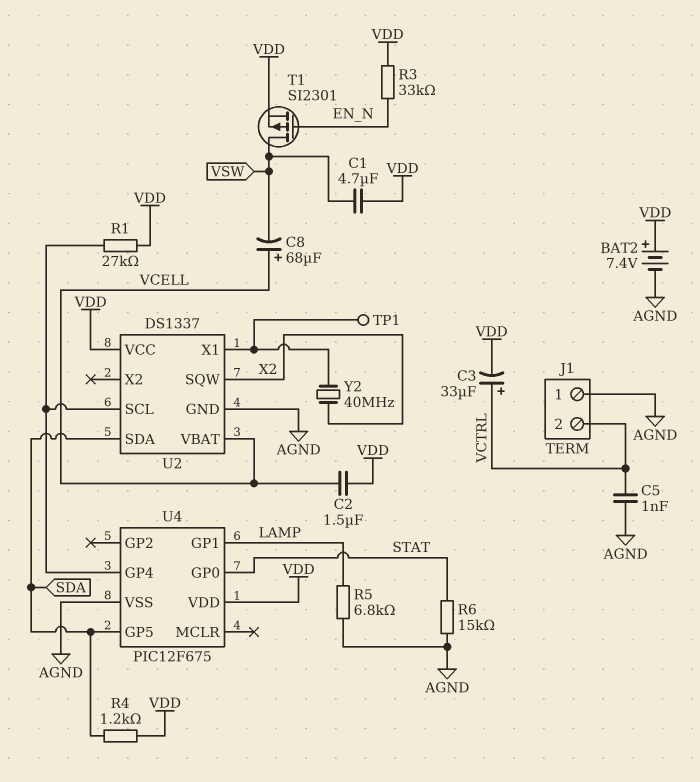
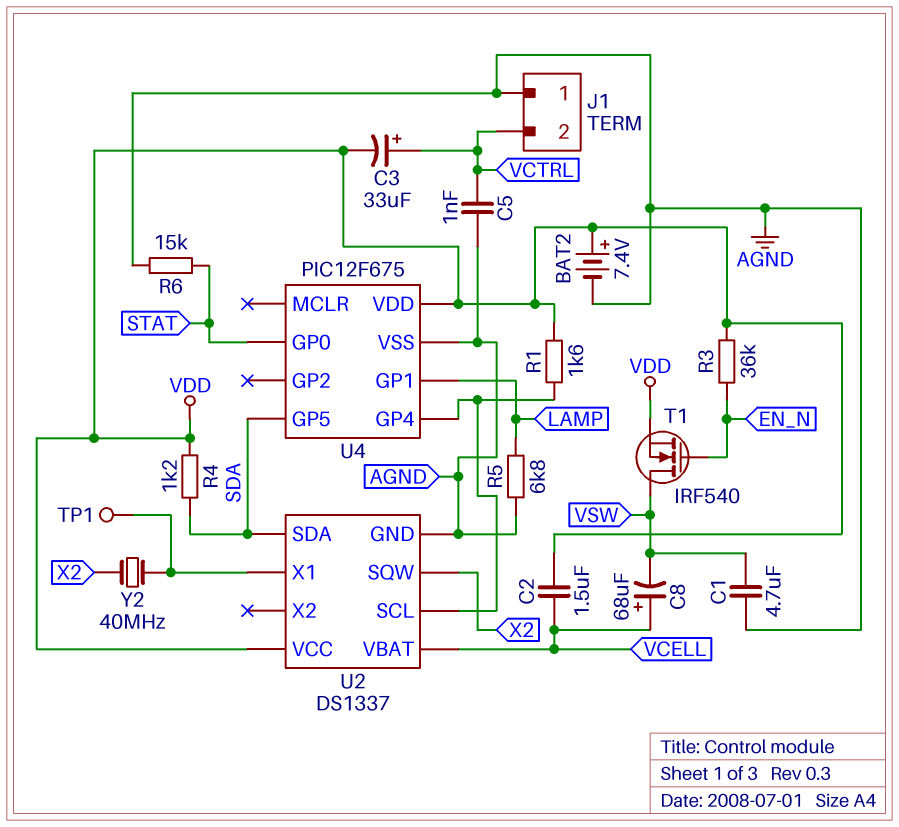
C1: 4.7uF (VDD, VSW) -> 4.7uF (AGND, VSW)
R1: 27k (U2/SCL, VDD) -> 1.6k (U2/SCL, VDD)
R3: 33k (EN_N, VDD) -> 36k (EN_N, VDD)
T1: PMOS SI2301 (G EN_N, D VSW, S VDD) -> NMOS IRF540 (G EN_N, D VSW, S VDD)

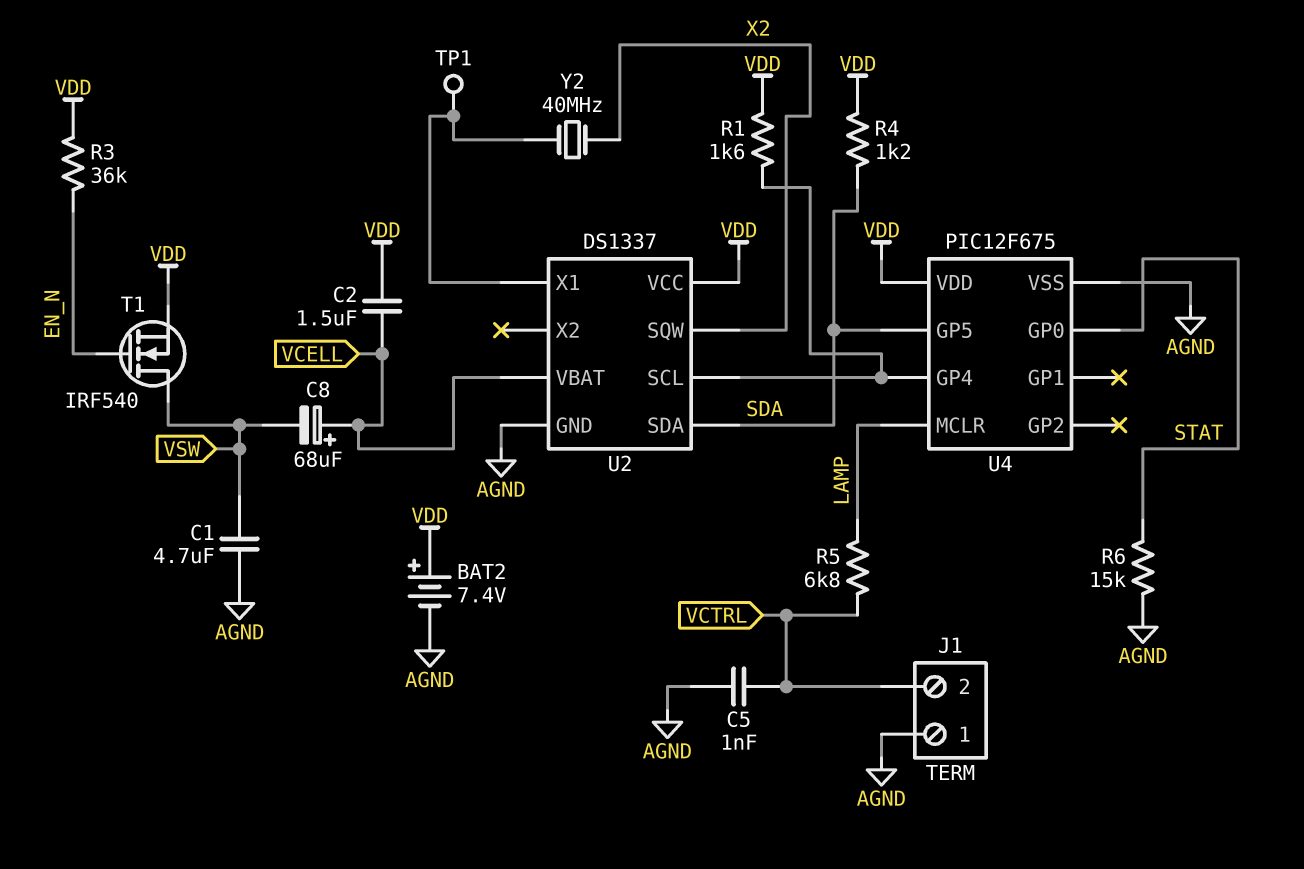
C3: 33uF (plus VCTRL, minus VDD) -> none
R5: 6.8k (AGND, LAMP) -> 6.8k (LAMP, VCTRL)
U4 pin GP1: LAMP -> none
U4 pin MCLR: none -> LAMP

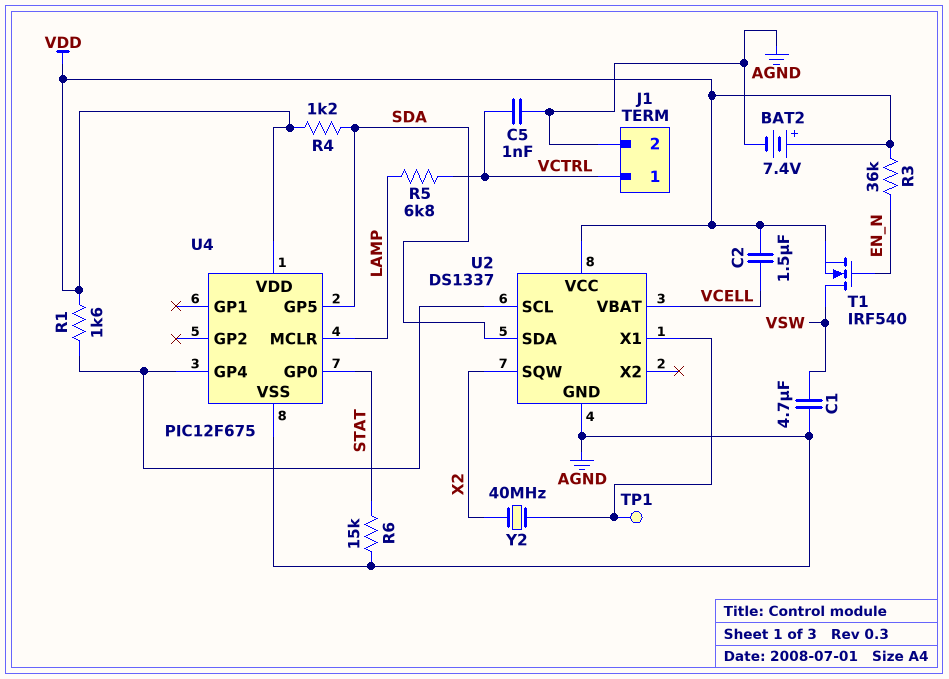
C8: 68uF (plus VCELL, minus VSW) -> none
J1 pin 1: AGND -> VCTRL
J1 pin 2: VCTRL -> AGND

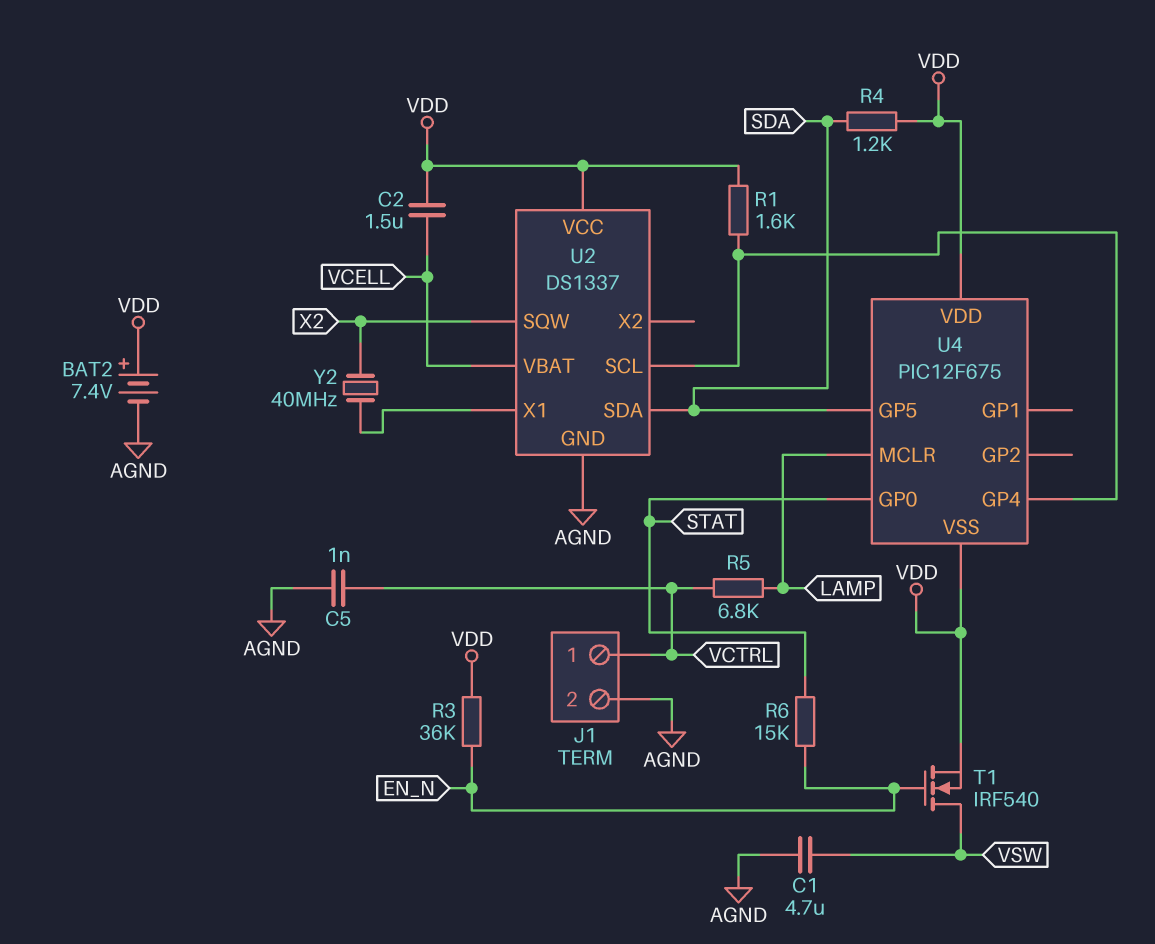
R6: 15k (AGND, STAT) -> 15k (EN_N, STAT)
TP1: test point (U2/X1) -> none
U4 pin VSS: AGND -> VDD

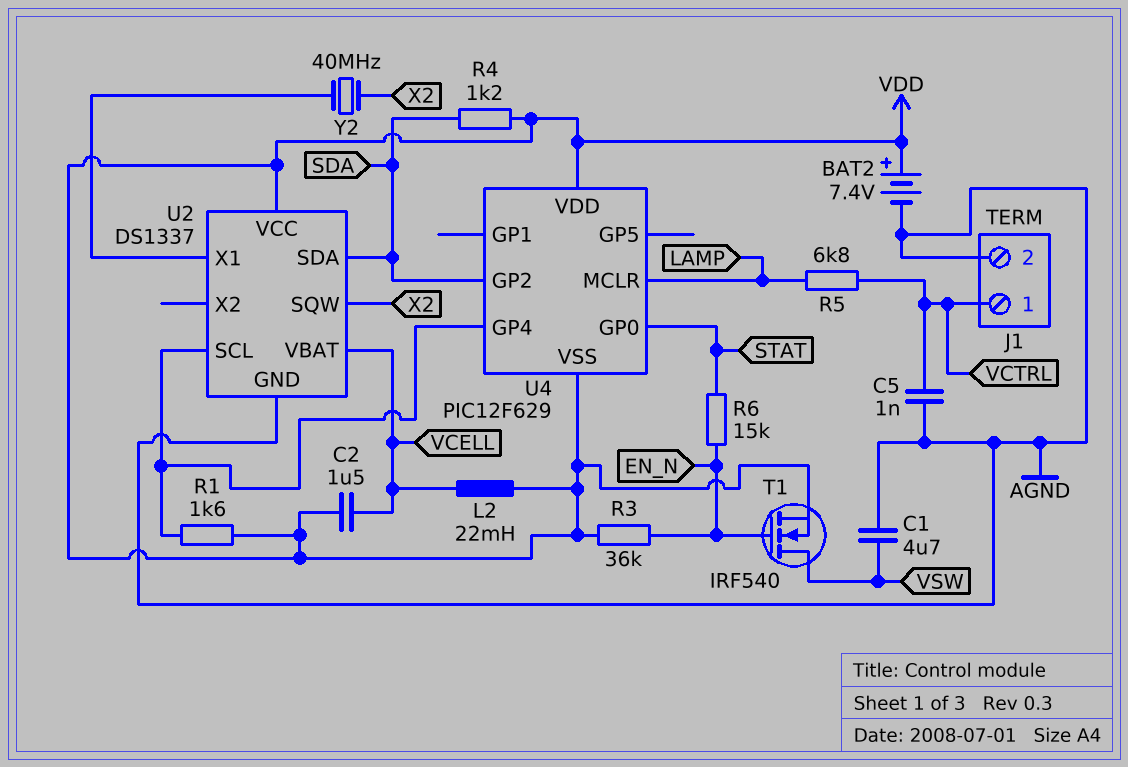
L2: none -> 22mH (VCELL, VDD)
U4: PIC12F675 -> PIC12F629
U4 pin GP2: none -> SDA
U4 pin GP5: SDA -> none

